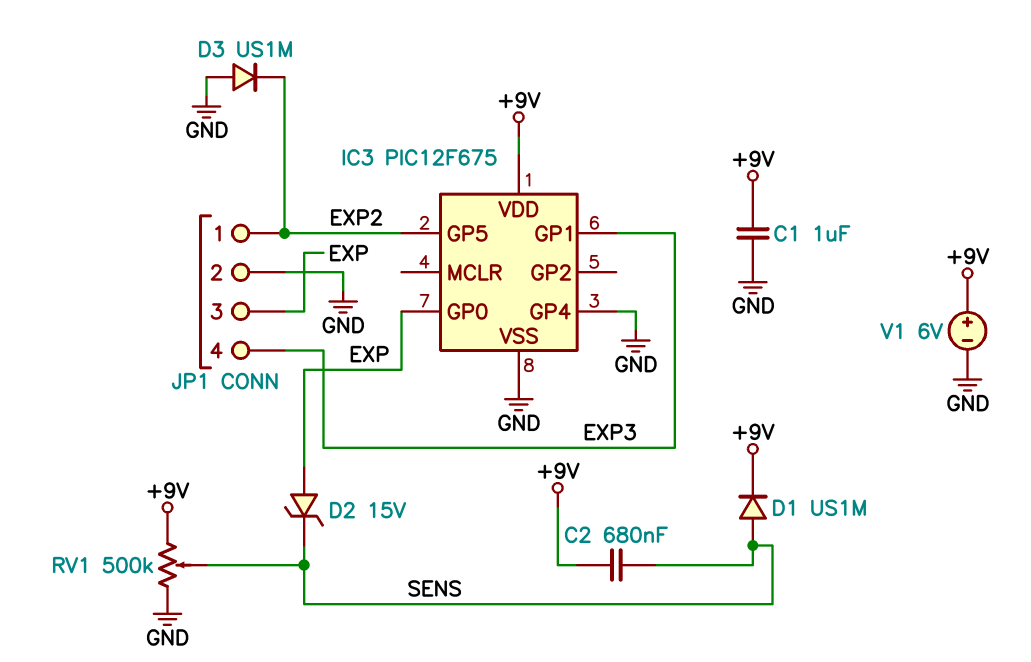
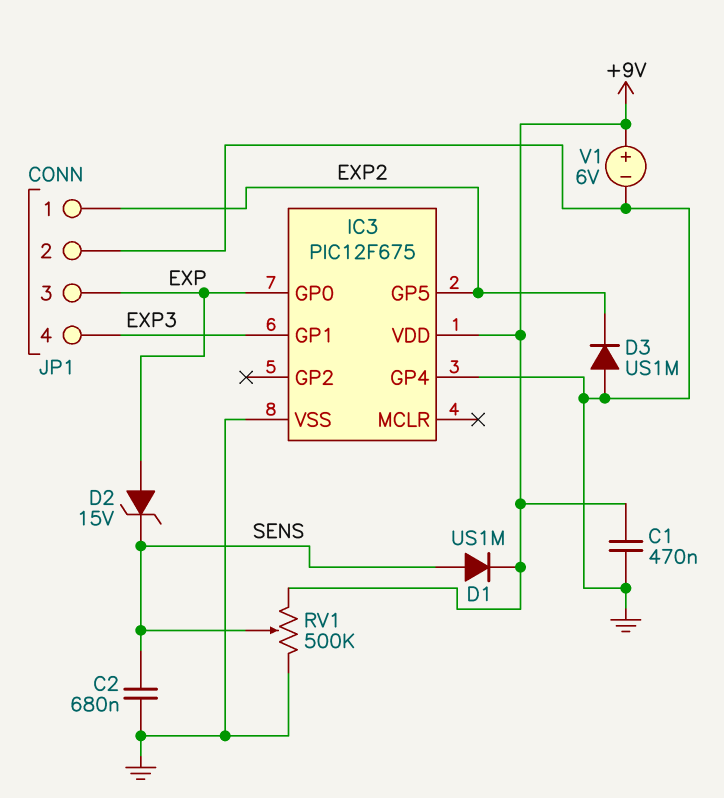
C1: 1uF (+9V, GND) -> 470nF (+9V, GND)
C2: 680nF (+9V, SENS) -> 680nF (GND, SENS)

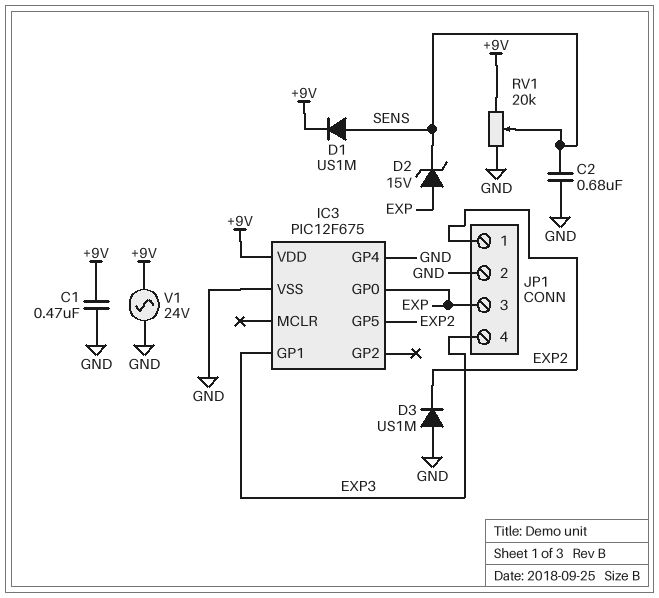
RV1: 500k (+9V, GND, wiper SENS) -> 20k (+9V, GND, wiper SENS)
V1: 6V (plus +9V, minus GND) -> AC 24V (+9V, GND)

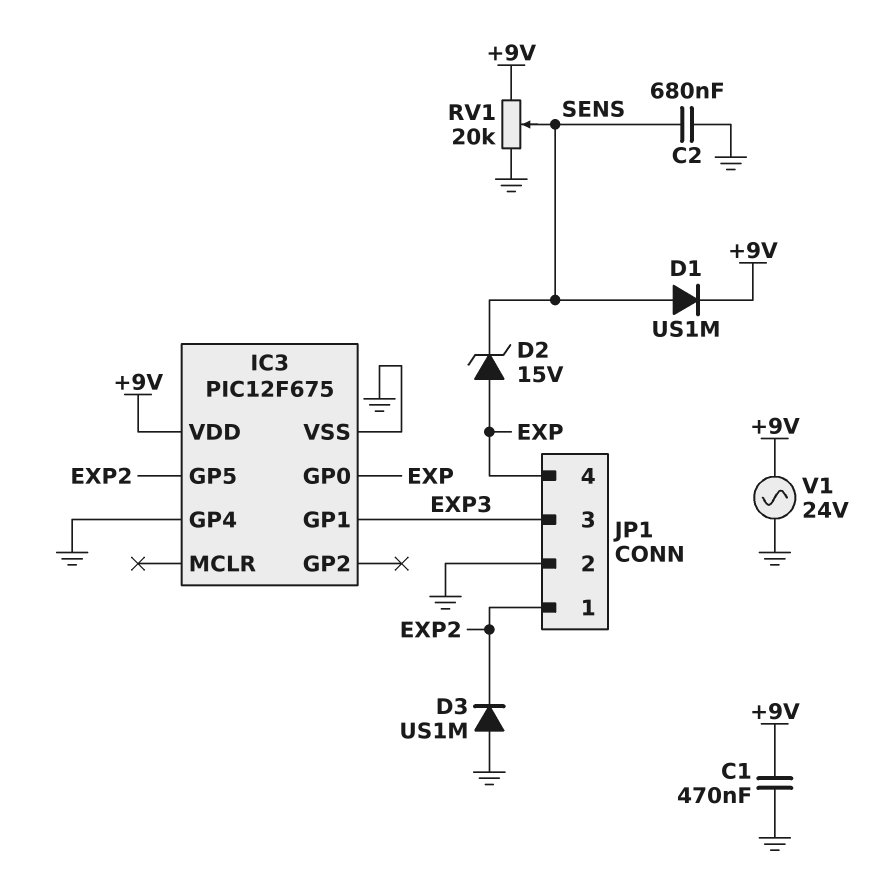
JP1 pin 3: EXP -> EXP3
JP1 pin 4: EXP3 -> EXP

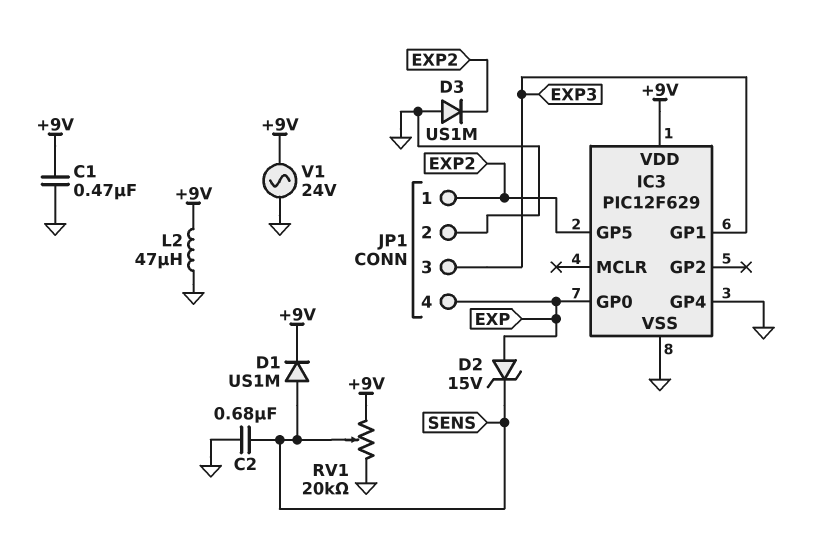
IC3: PIC12F675 -> PIC12F629
L2: none -> 47uH (+9V, GND)

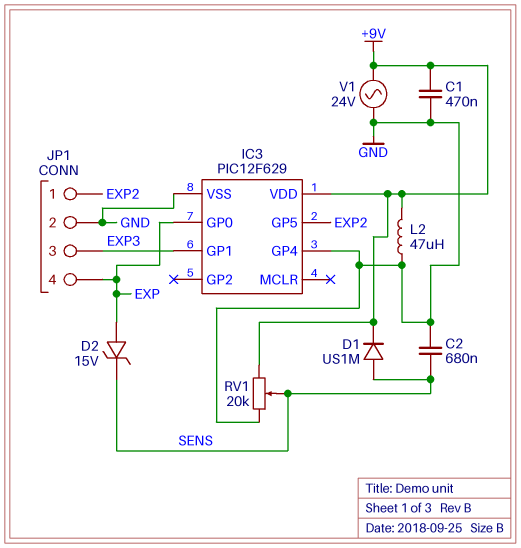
D3: diode US1M (A GND, K EXP2) -> none

